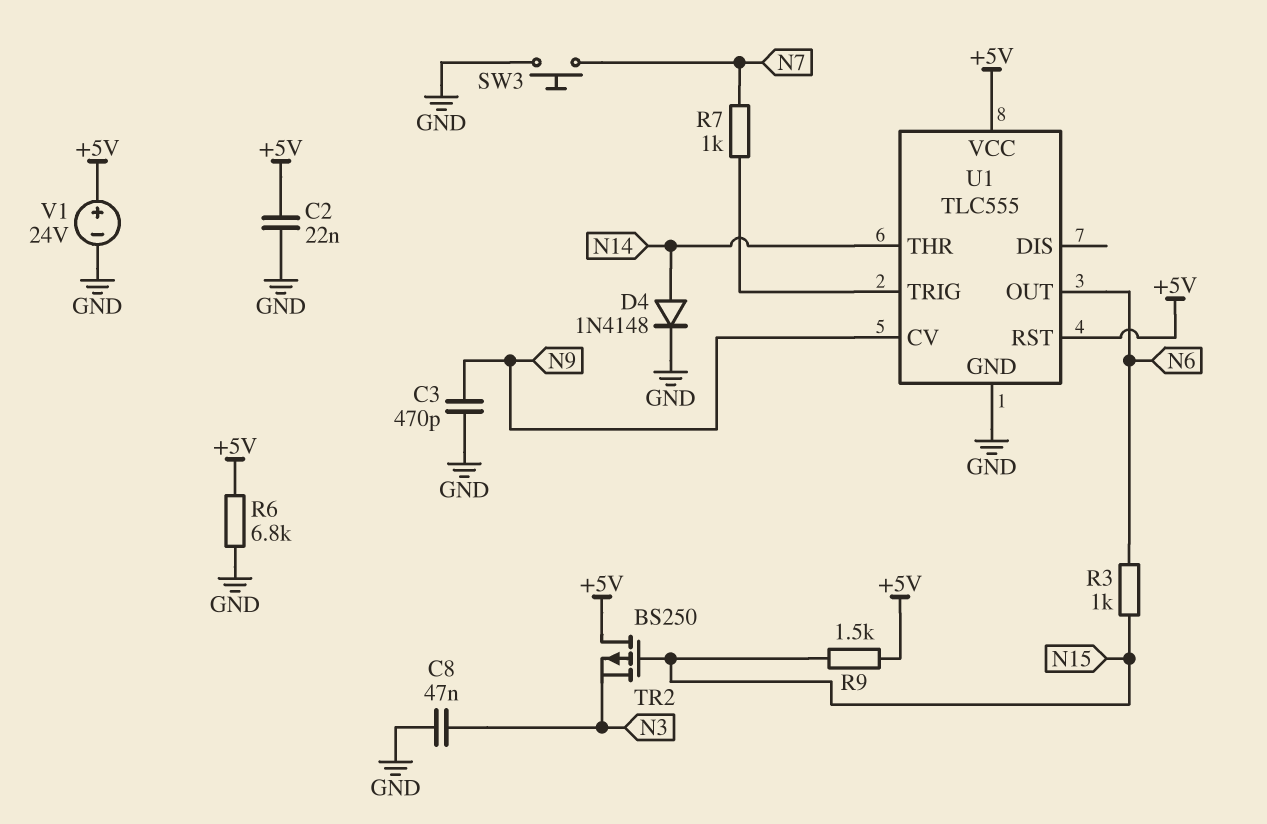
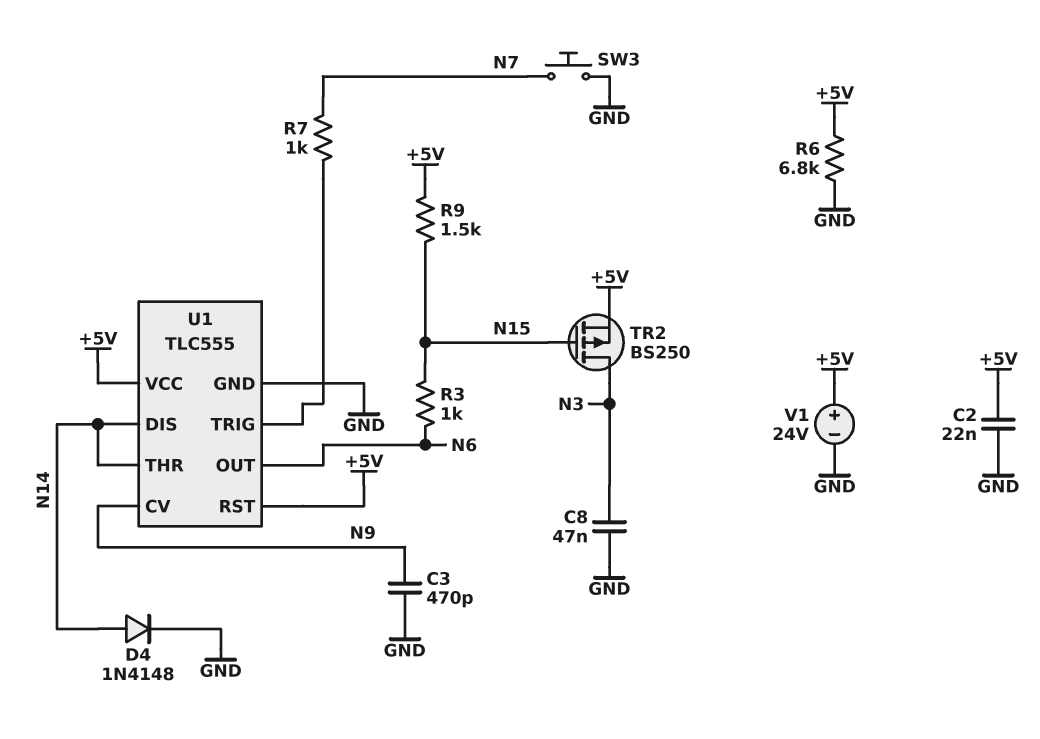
TR2: PMOS BS250 (G N15, D +5V, S N3) -> PMOS BS250 (G N15, D N3, S +5V)
U1 pin DIS: none -> N14

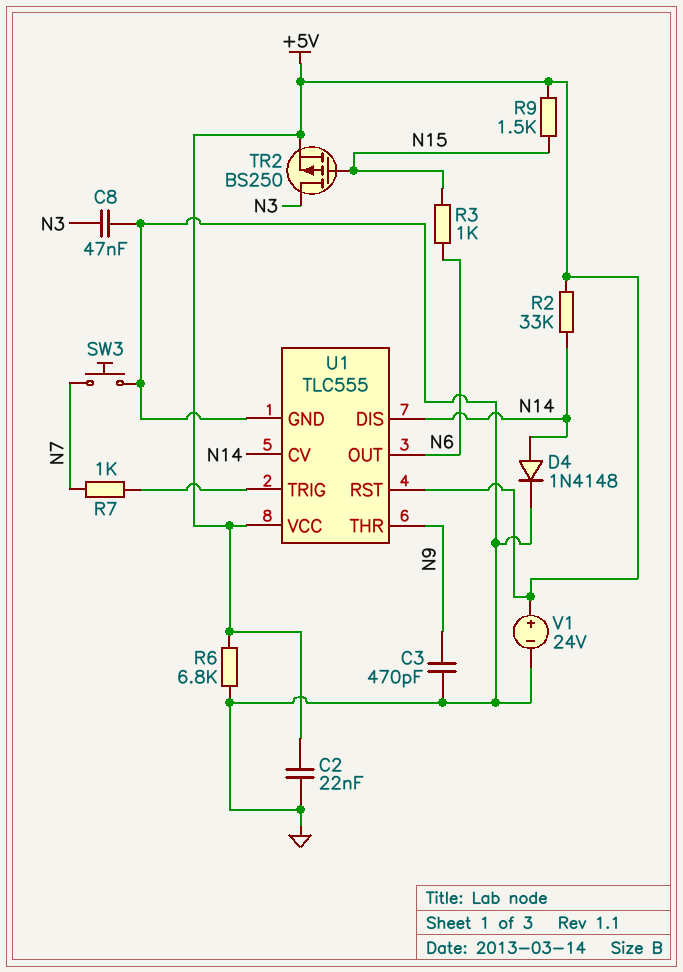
R2: none -> 33k (+5V, N14)
U1 pin CV: N9 -> N14
U1 pin THR: N14 -> N9

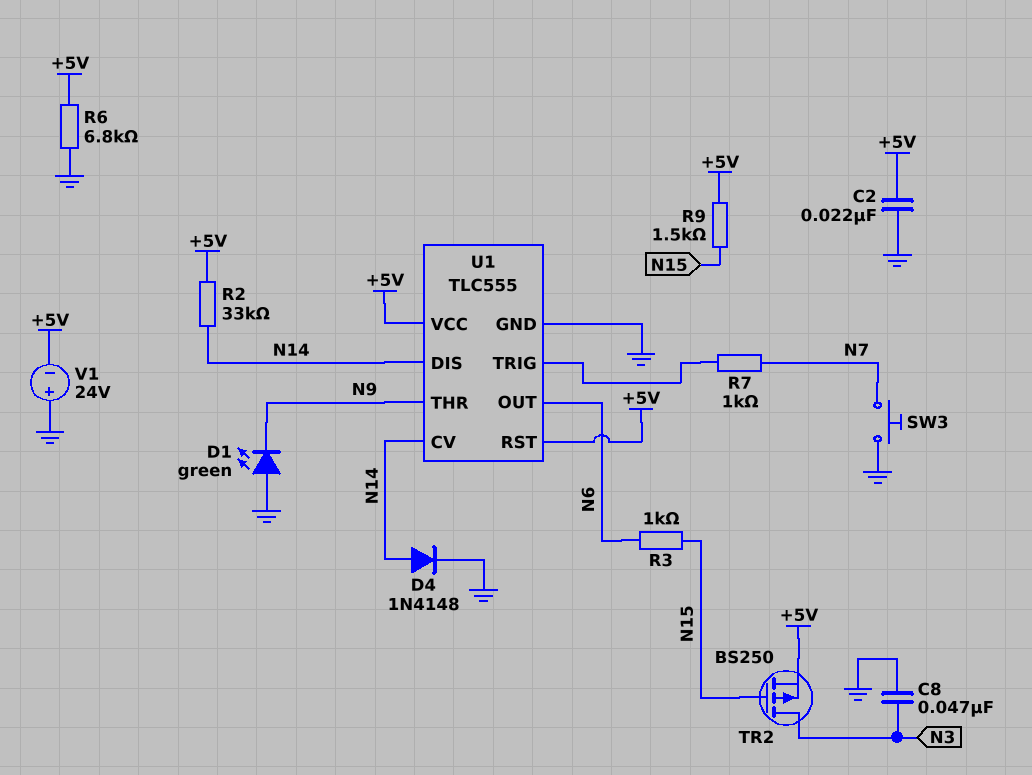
C3: 470pF (GND, N9) -> none
D1: none -> LED green (A GND, K N9)
V1: 24V (plus +5V, minus GND) -> 24V (plus GND, minus +5V)

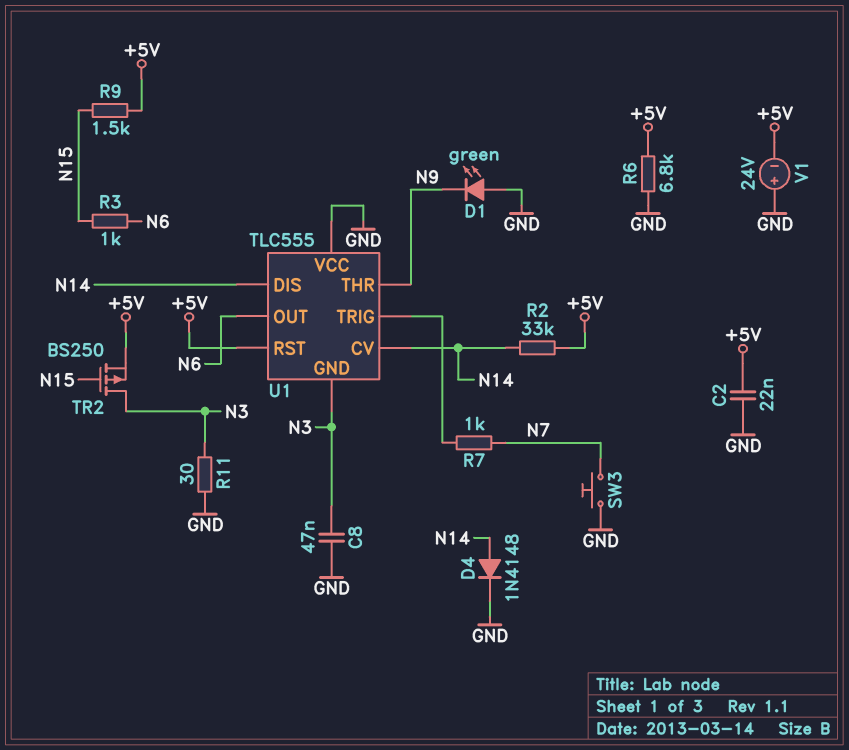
R11: none -> 30 (GND, N3)
U1 pin GND: GND -> N3
U1 pin VCC: +5V -> GND

